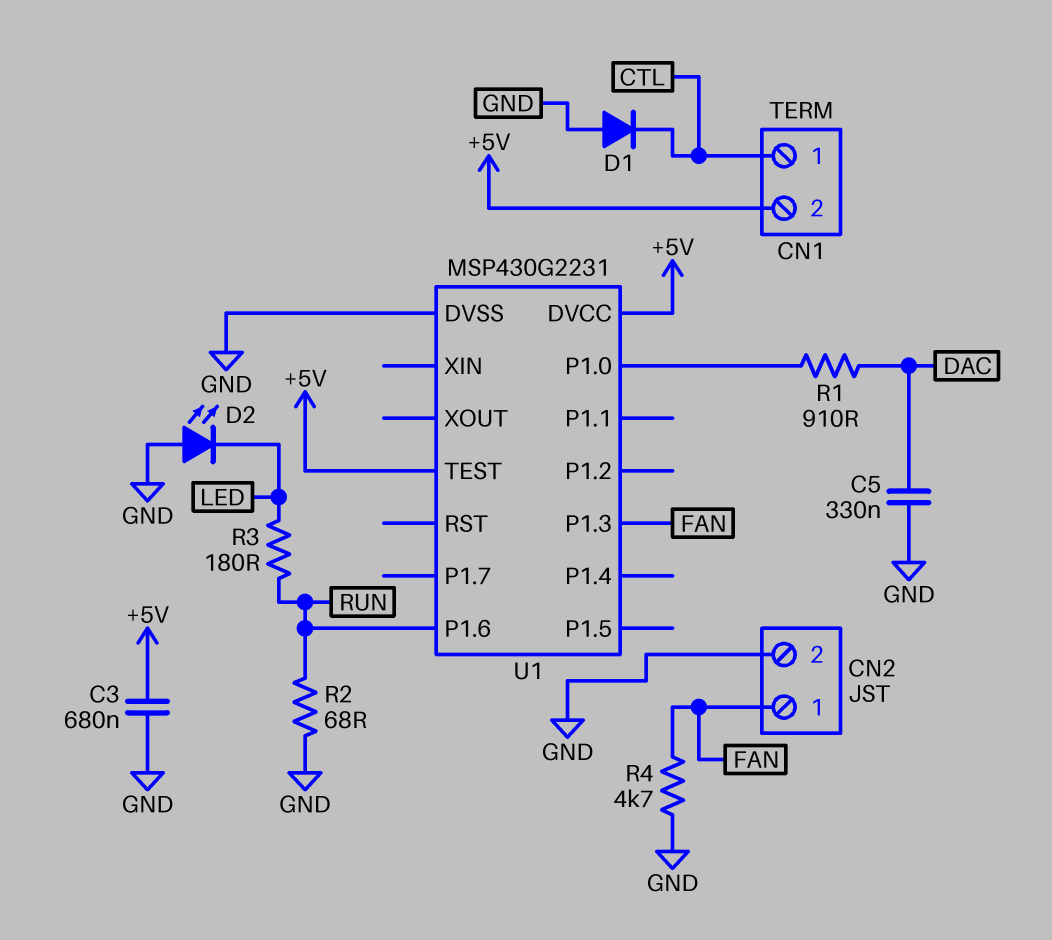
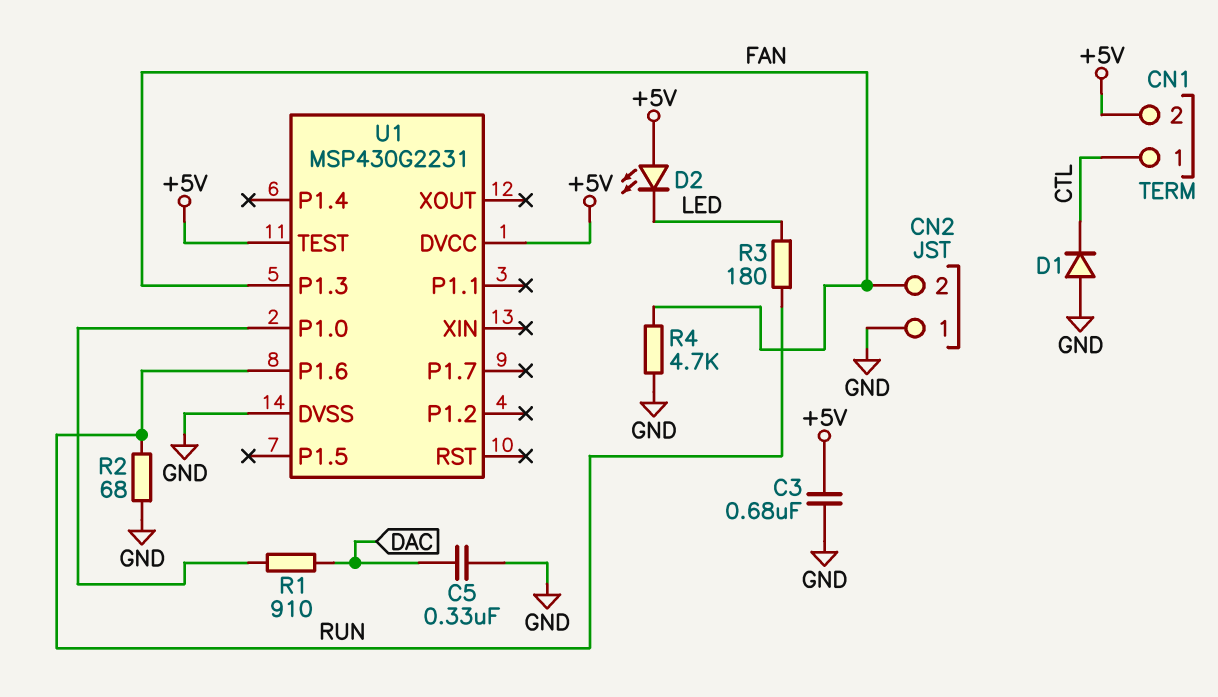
CN2 pin 1: FAN -> GND
CN2 pin 2: GND -> FAN
D2: LED (A GND, K LED) -> LED (A +5V, K LED)

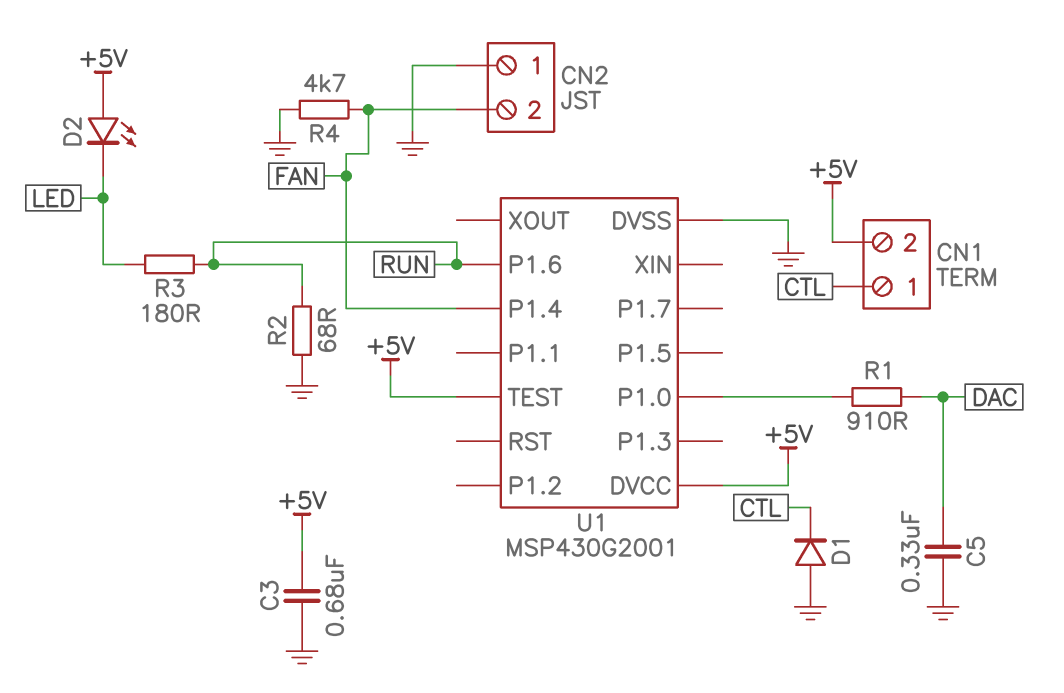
U1: MSP430G2231 -> MSP430G2001
U1 pin P1.3: FAN -> none
U1 pin P1.4: none -> FAN

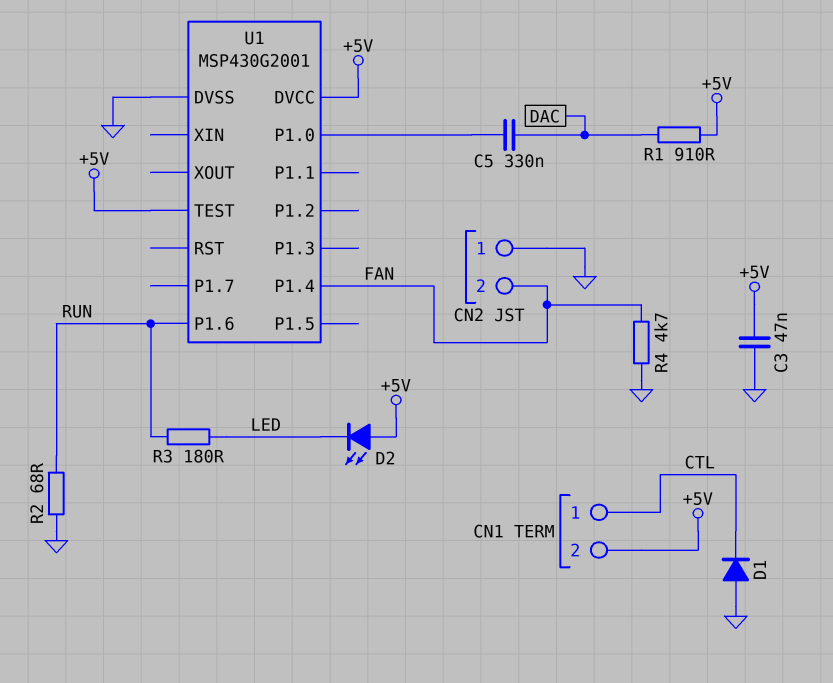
C3: 680nF (+5V, GND) -> 47nF (+5V, GND)
C5: 330nF (DAC, GND) -> 330nF (DAC, U1/P1.0)
R1: 910 (DAC, U1/P1.0) -> 910 (+5V, DAC)

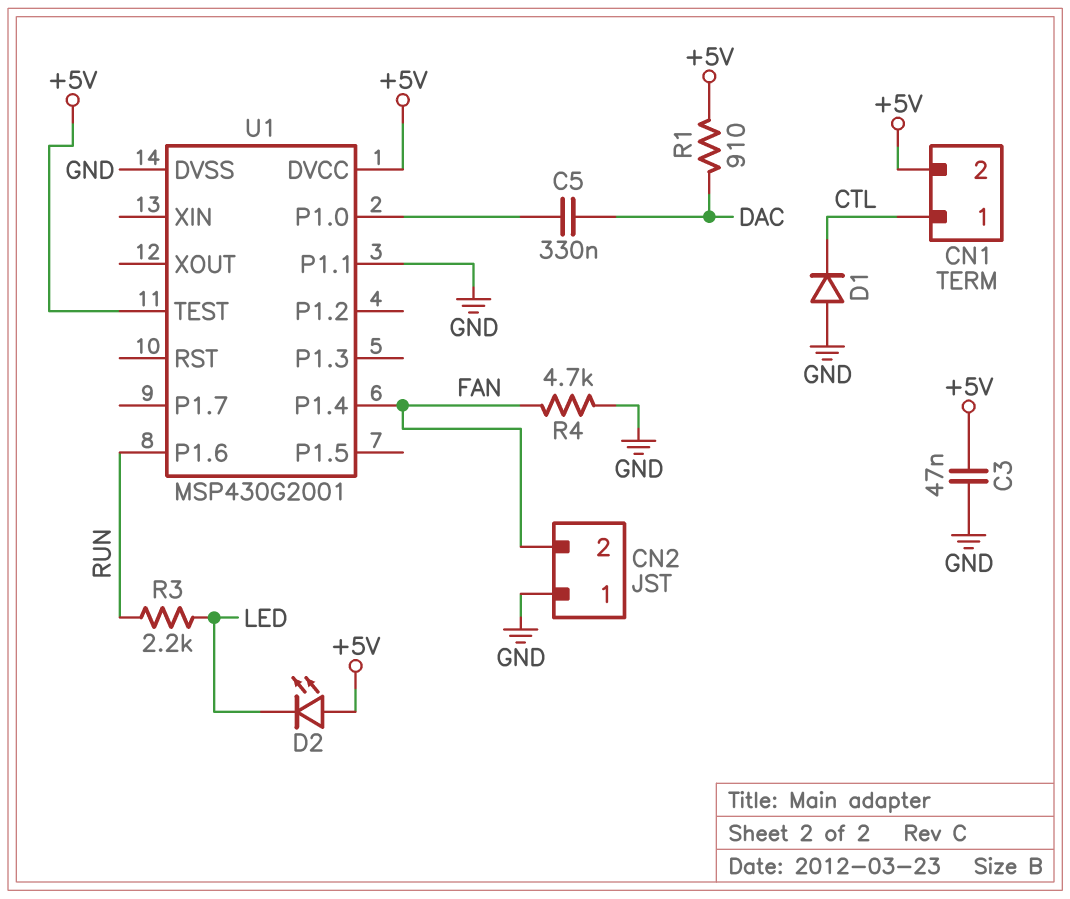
R2: 68 (GND, RUN) -> none
R3: 180 (LED, RUN) -> 2.2k (LED, RUN)
U1 pin P1.1: none -> GND

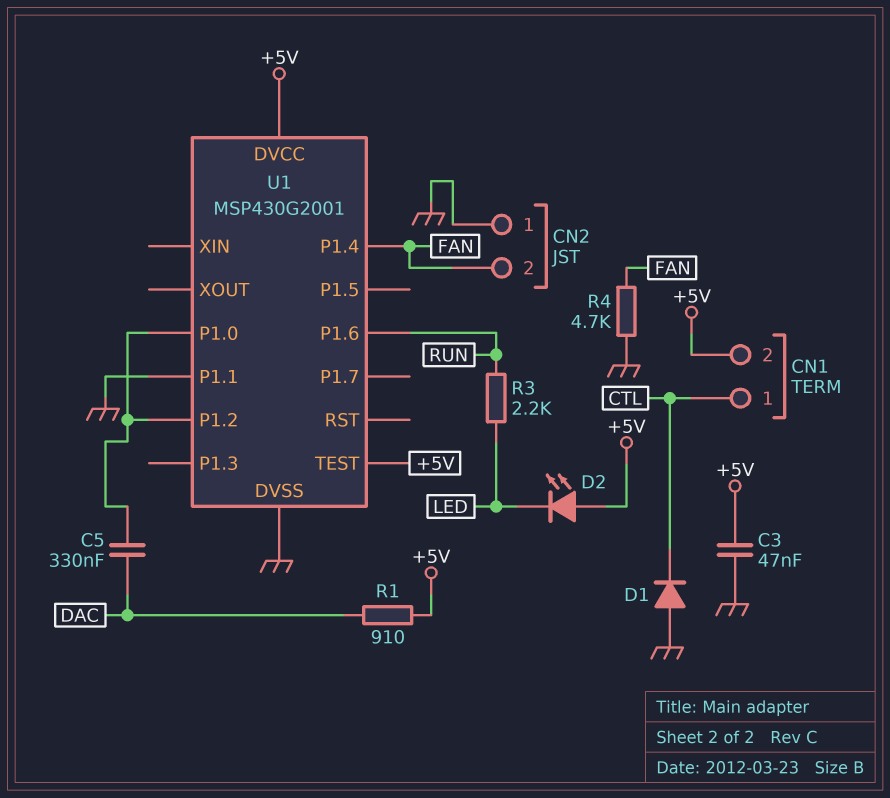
U1 pin P1.2: none -> U1/P1.0

